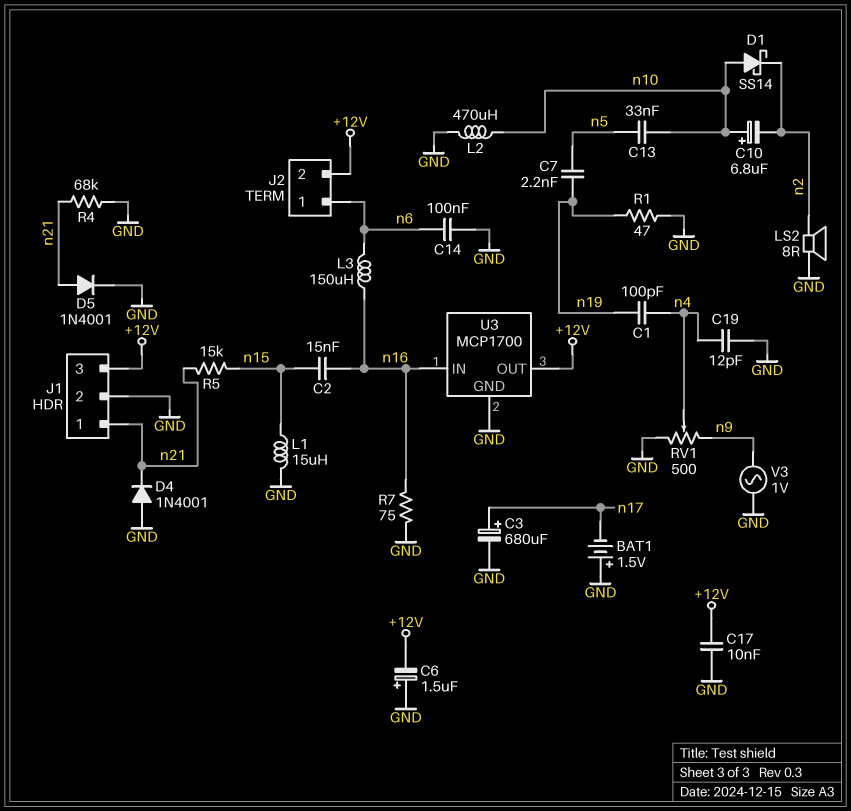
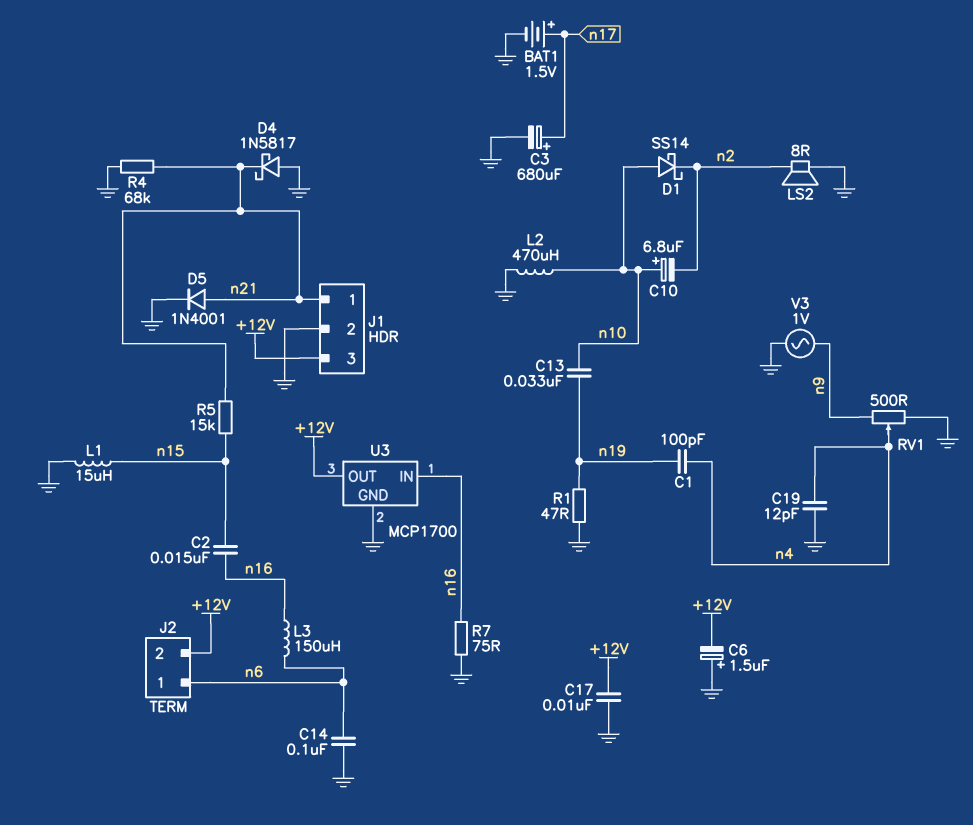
BAT1: 1.5V (plus GND, minus n17) -> 1.5V (plus n17, minus GND)
C7: 2.2nF (n5, n19) -> none
C13: 33nF (n5, n10) -> 33nF (n10, n19)
D4: diode 1N4001 (A GND, K n21) -> schottky 1N5817 (A GND, K n21)

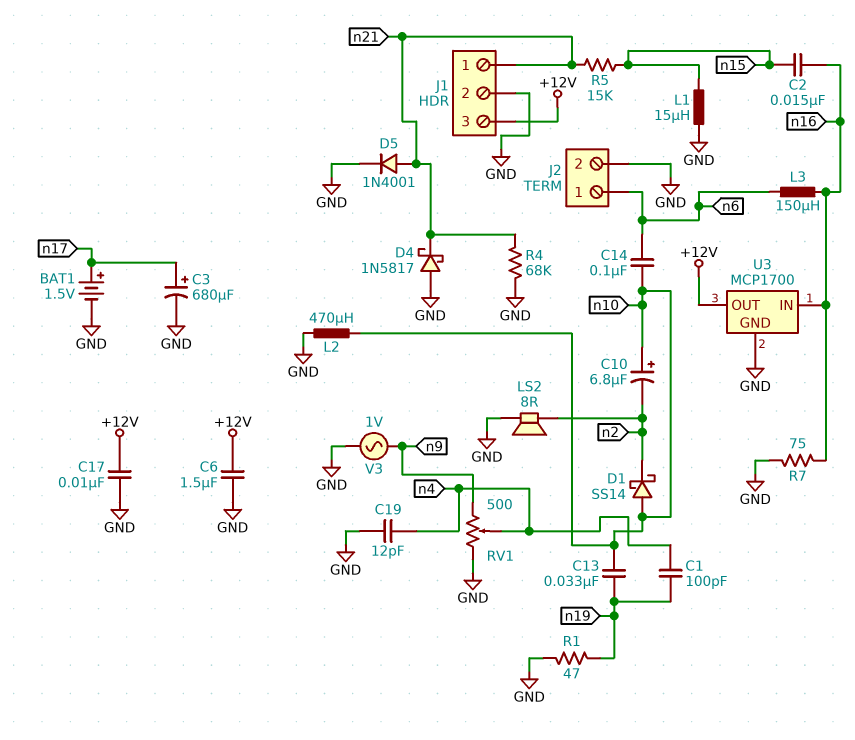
C6: 1.5uF (plus GND, minus +12V) -> 1.5uF (+12V, GND)
C14: 100nF (GND, n6) -> 100nF (n6, n10)
J2 pin 2: +12V -> GND

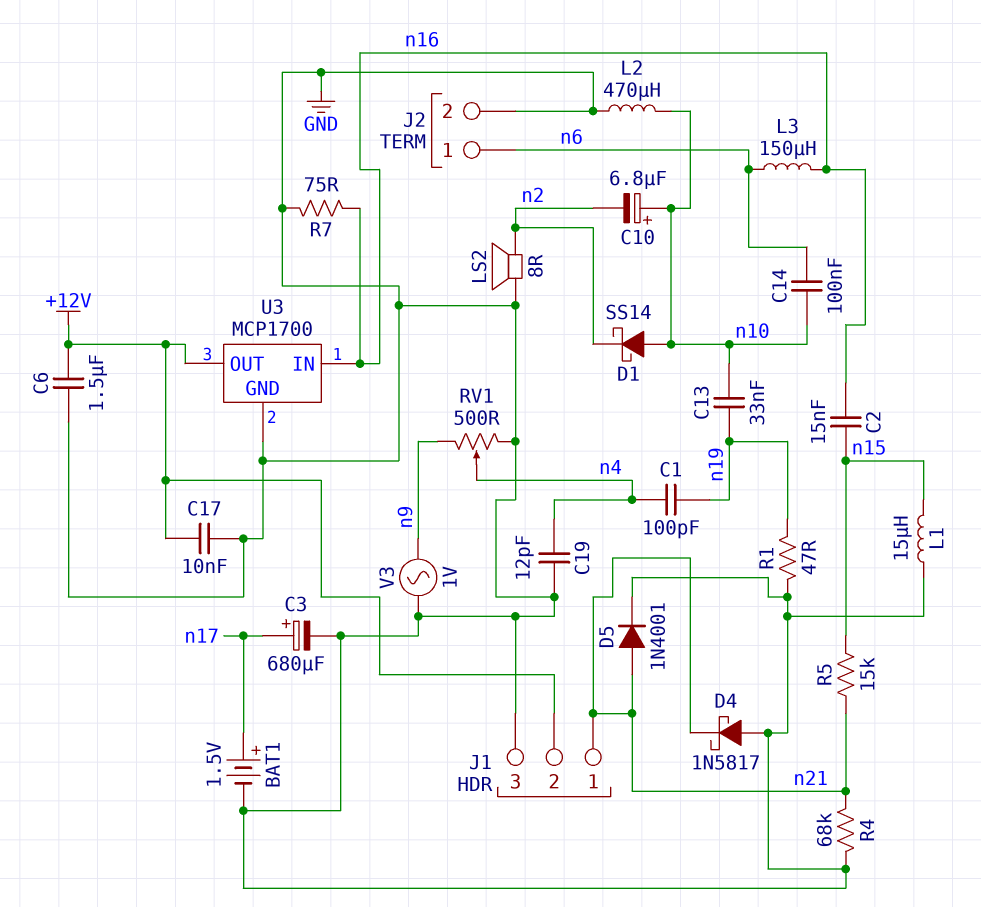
J1 pin 2: GND -> +12V
J1 pin 3: +12V -> GND

